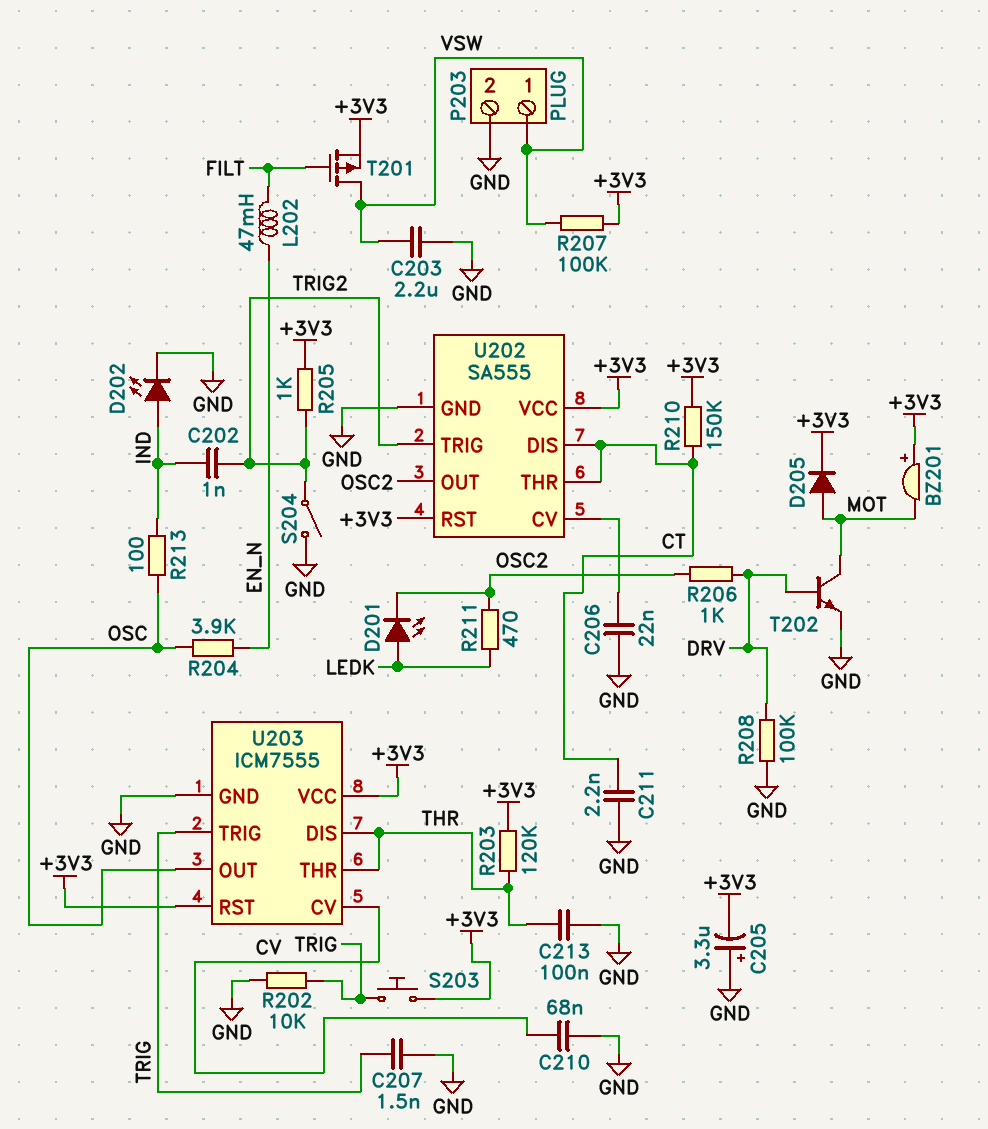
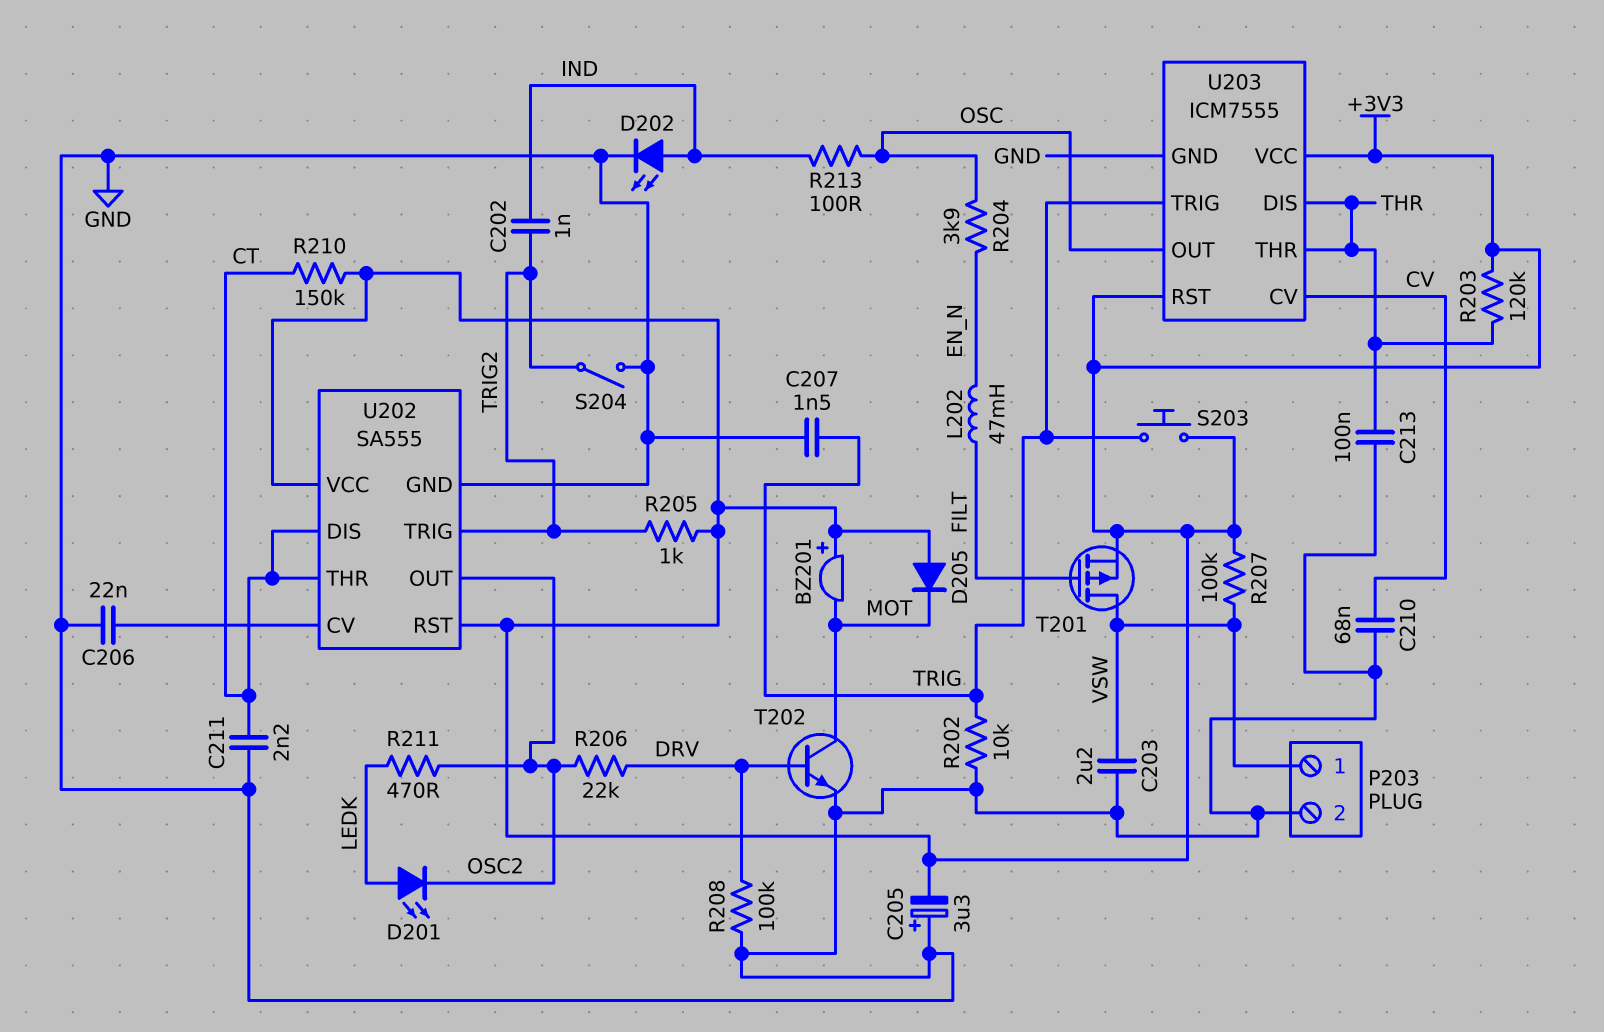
D205: diode (A MOT, K +3V3) -> diode (A +3V3, K MOT)
R206: 1k (DRV, OSC2) -> 22k (DRV, OSC2)

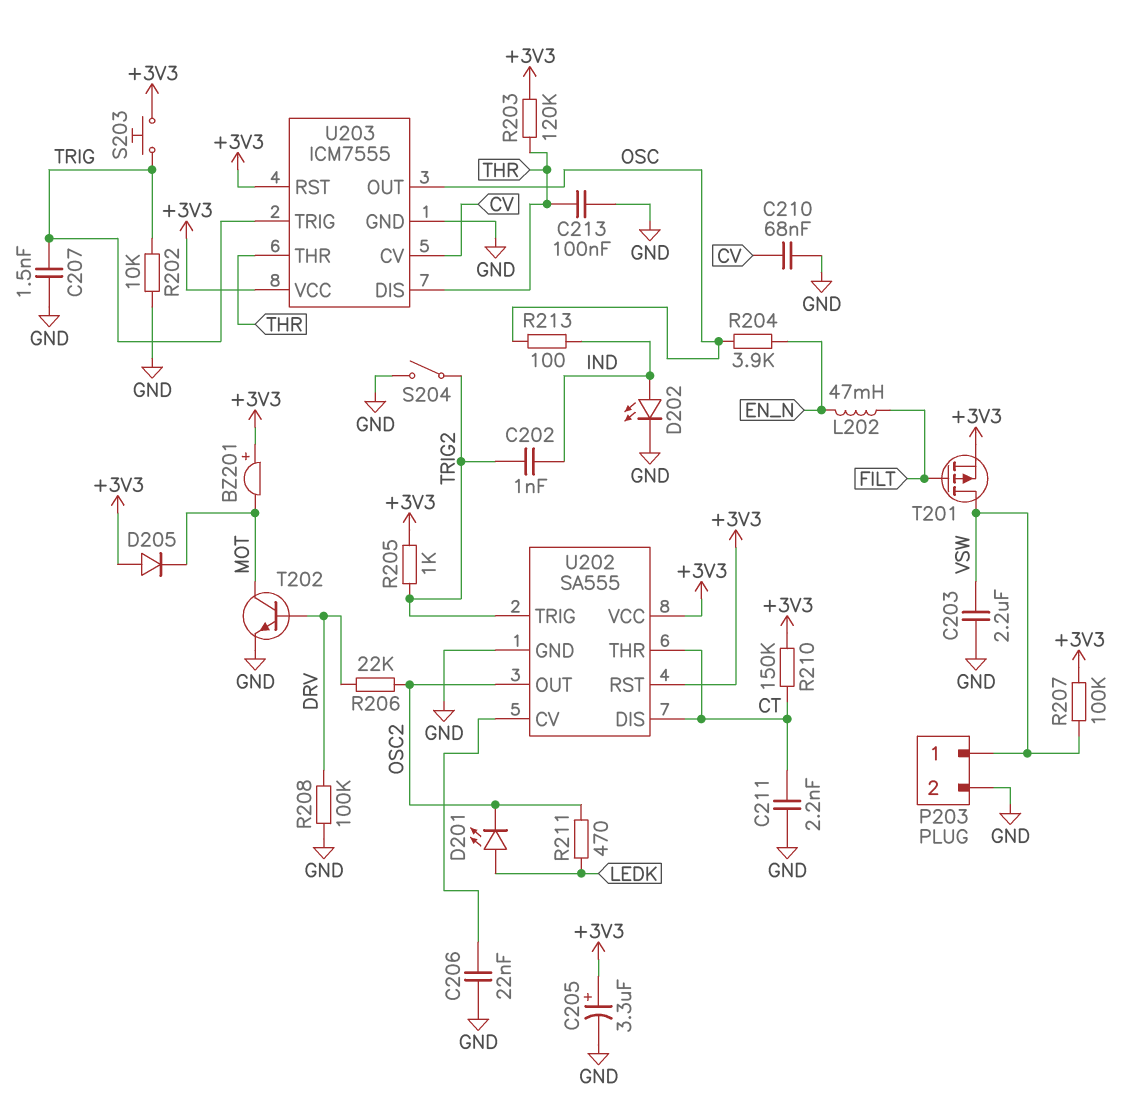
C205: 3.3uF (plus GND, minus +3V3) -> 3.3uF (plus +3V3, minus GND)

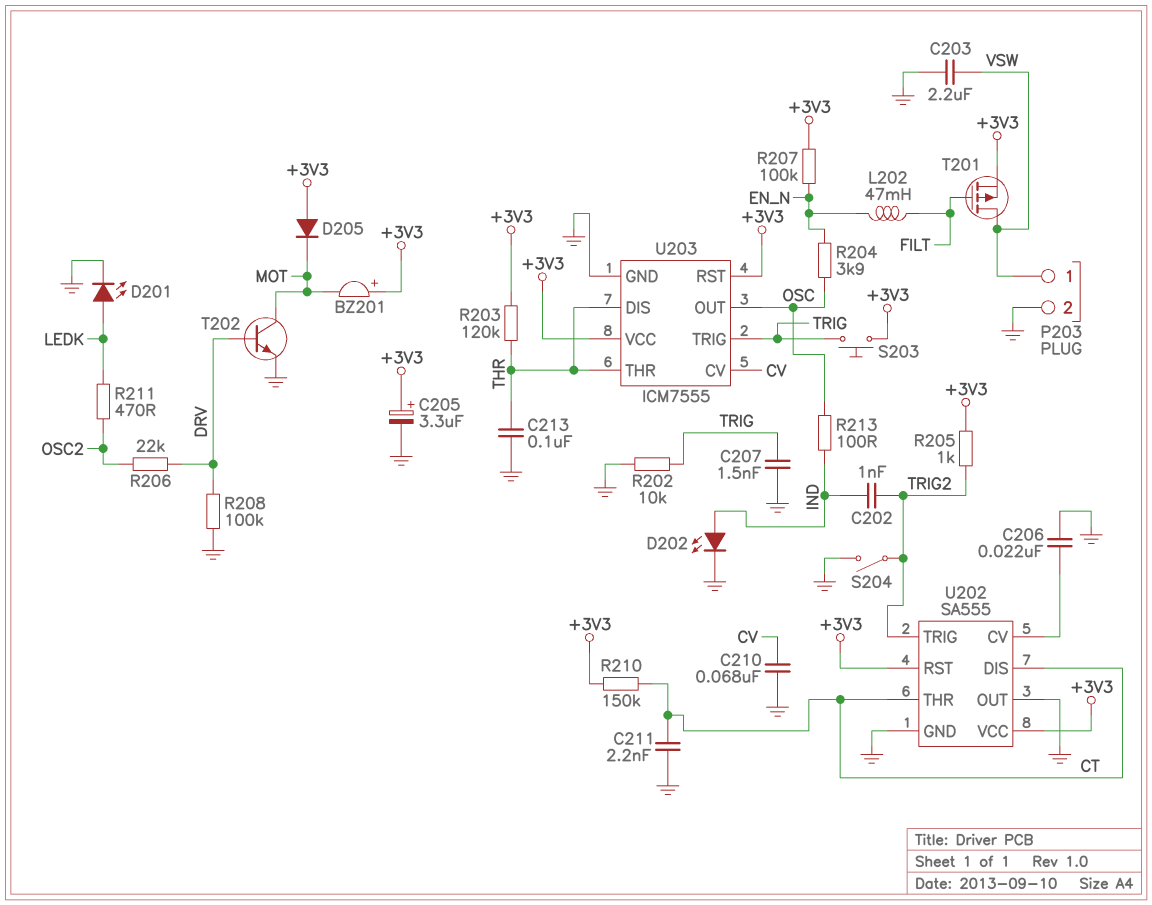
D201: LED (A LEDK, K OSC2) -> LED (A LEDK, K GND)
R207: 100k (+3V3, VSW) -> 100k (+3V3, EN_N)
U202 pin OUT: OSC2 -> GND

